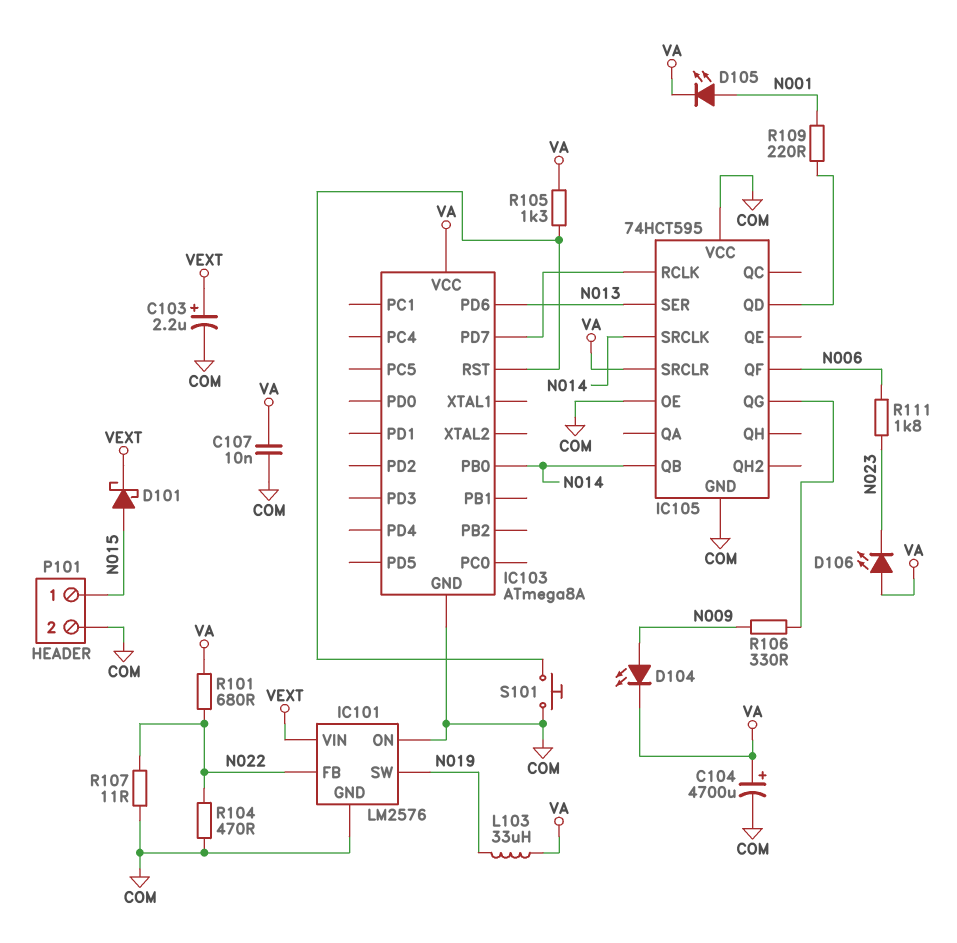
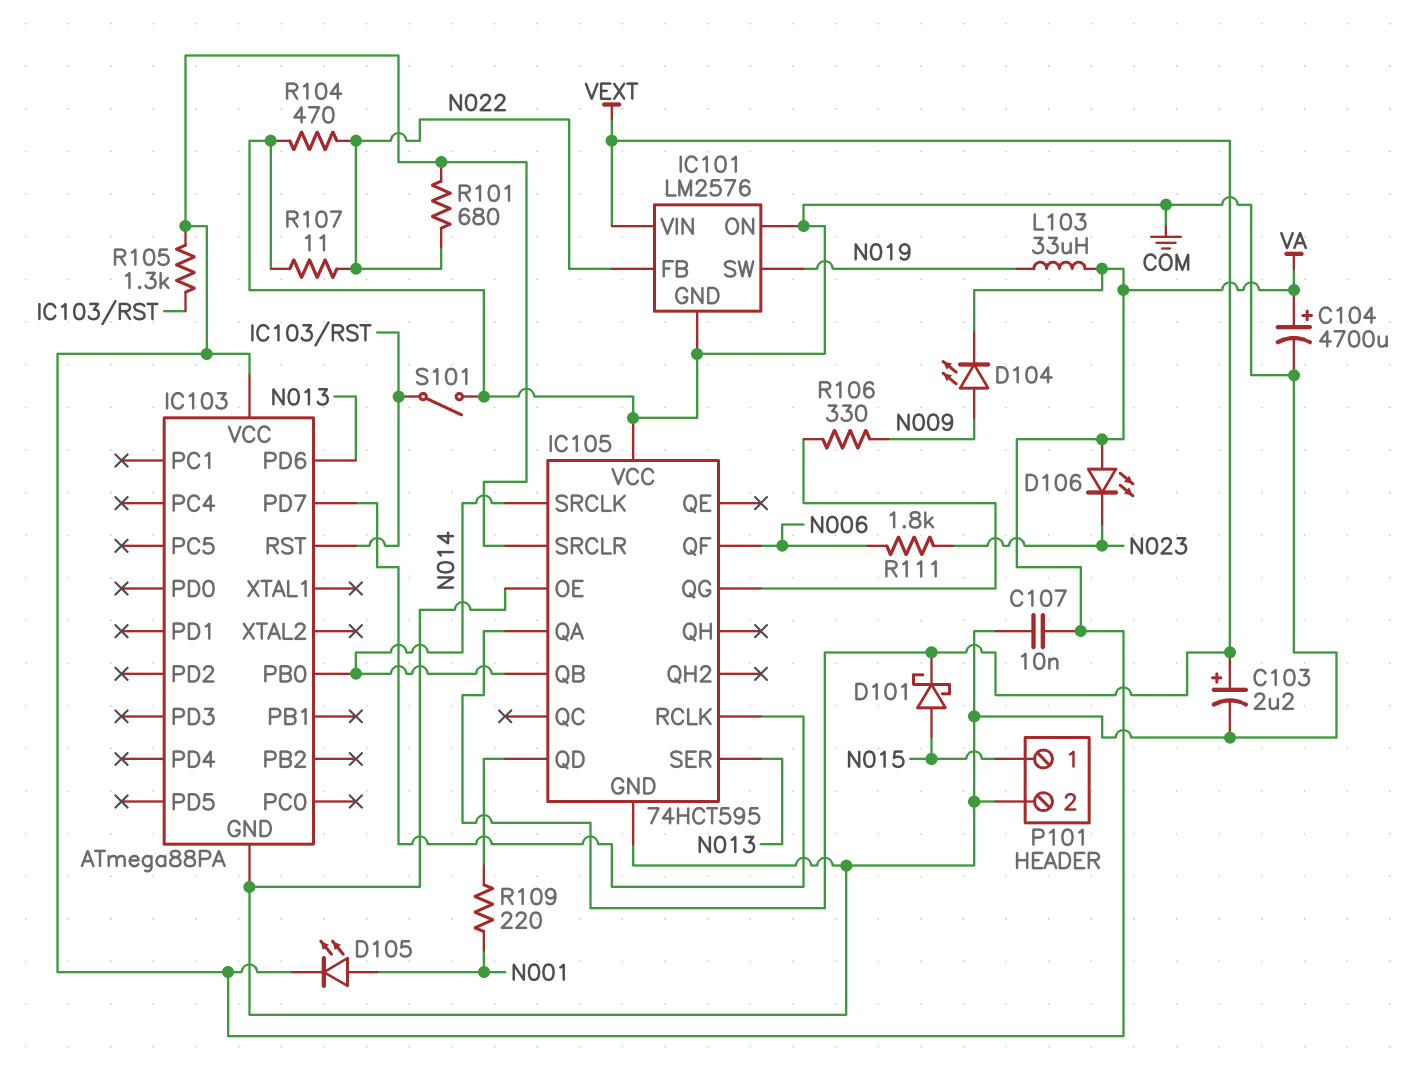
IC103: ATmega8A -> ATmega88PA
IC105 pin QA: none -> VEXT
S101: button (COM, IC103/RST) -> switch (COM, IC103/RST)

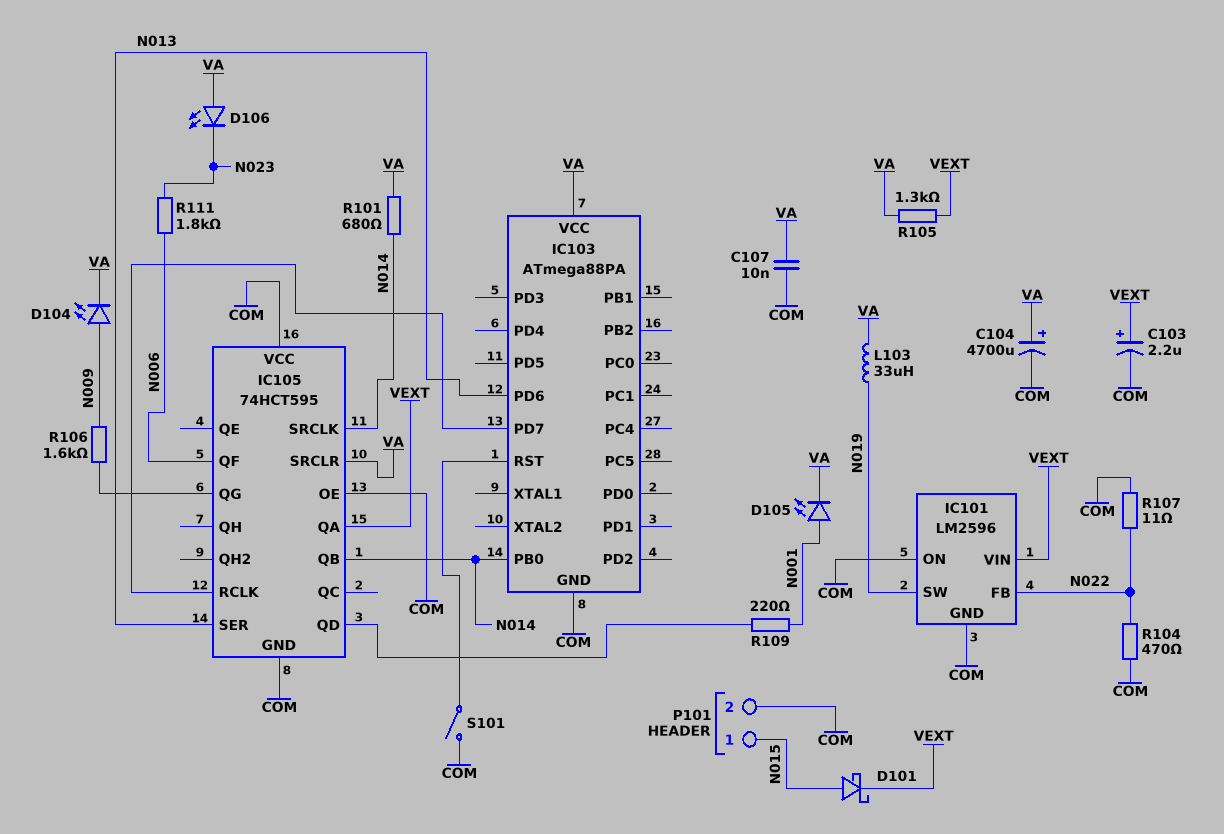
IC101: LM2576 -> LM2596
R101: 680 (N022, VA) -> 680 (N014, VA)
R105: 1.3k (IC103/RST, VA) -> 1.3k (VA, VEXT)
R106: 330 (IC105/QG, N009) -> 1.6k (IC105/QG, N009)

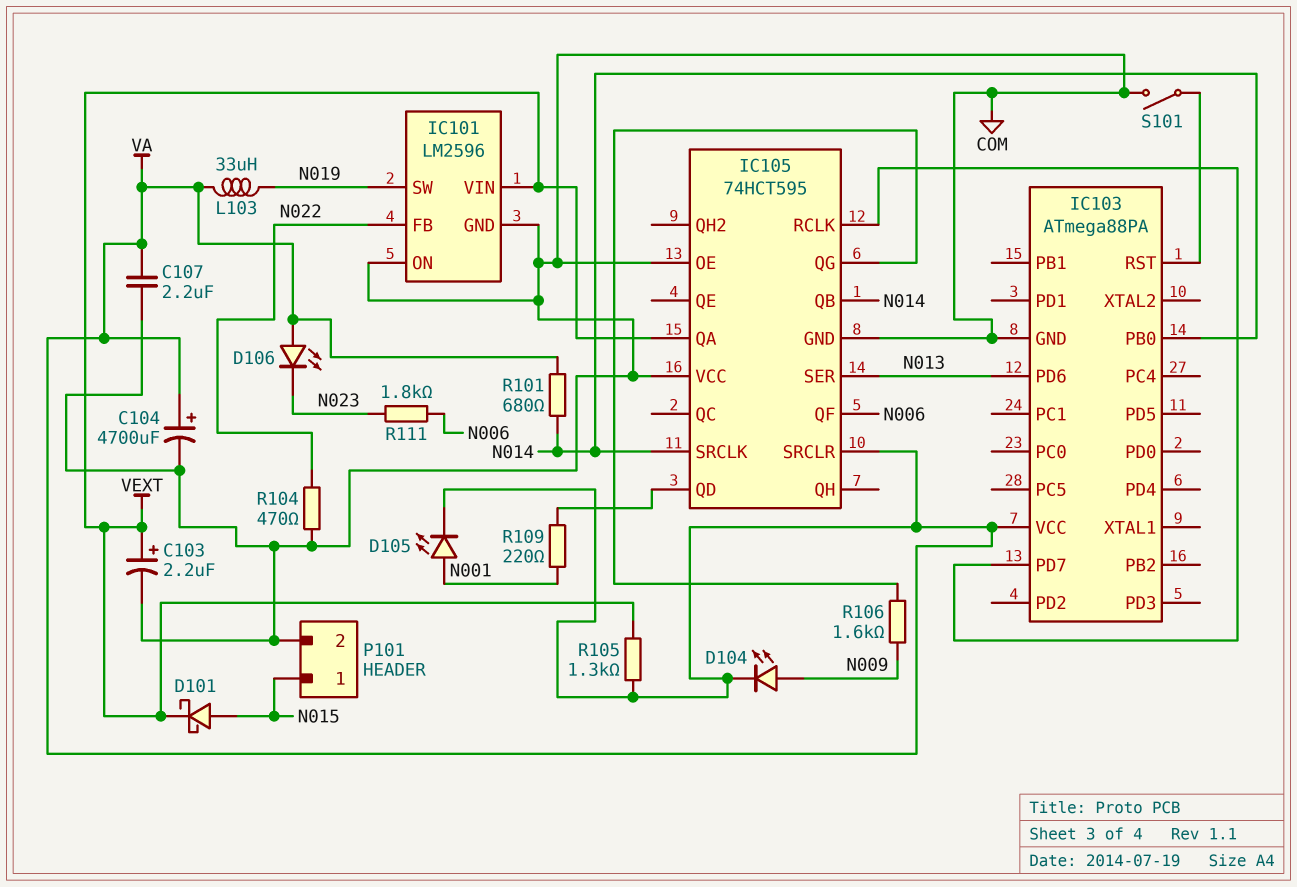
C107: 10nF (COM, VA) -> 2.2uF (COM, VA)
R107: 11 (COM, N022) -> none

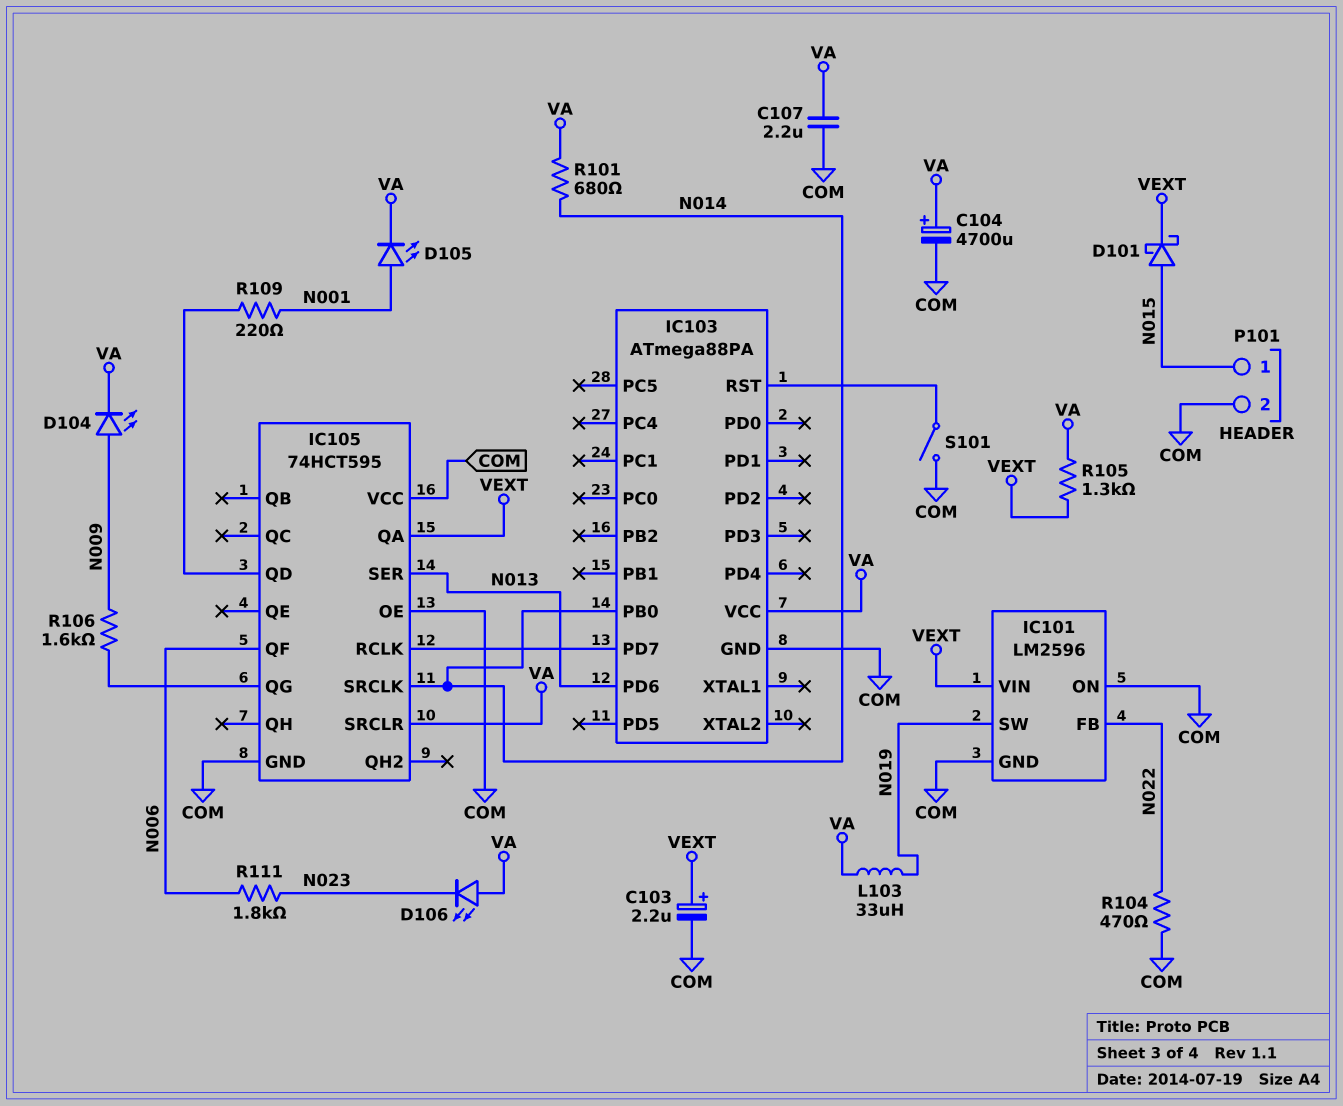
IC105 pin QB: N014 -> none

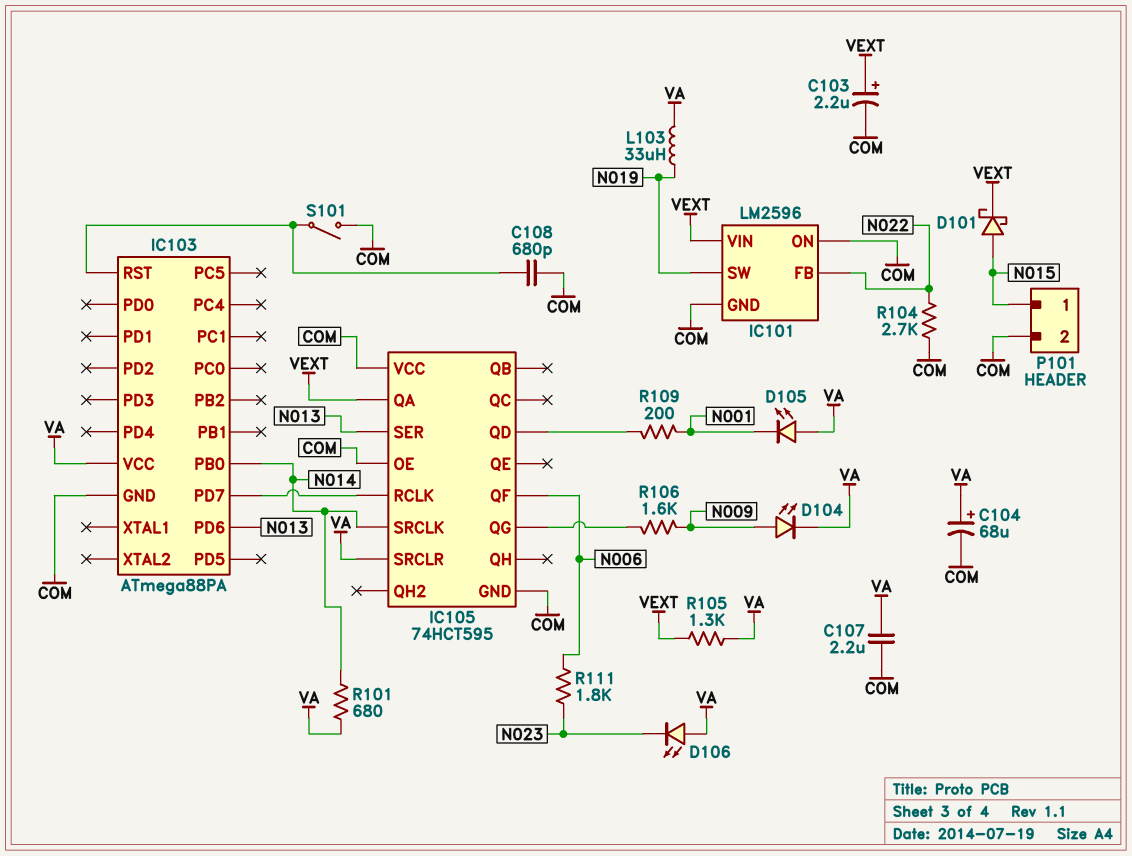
C104: 4700uF (plus VA, minus COM) -> 68uF (plus VA, minus COM)
C108: none -> 680pF (COM, IC103/RST)
D105: LED (A N001, K VA) -> LED (A VA, K N001)
R104: 470 (COM, N022) -> 2.7k (COM, N022)
R109: 220 (IC105/QD, N001) -> 200 (IC105/QD, N001)

